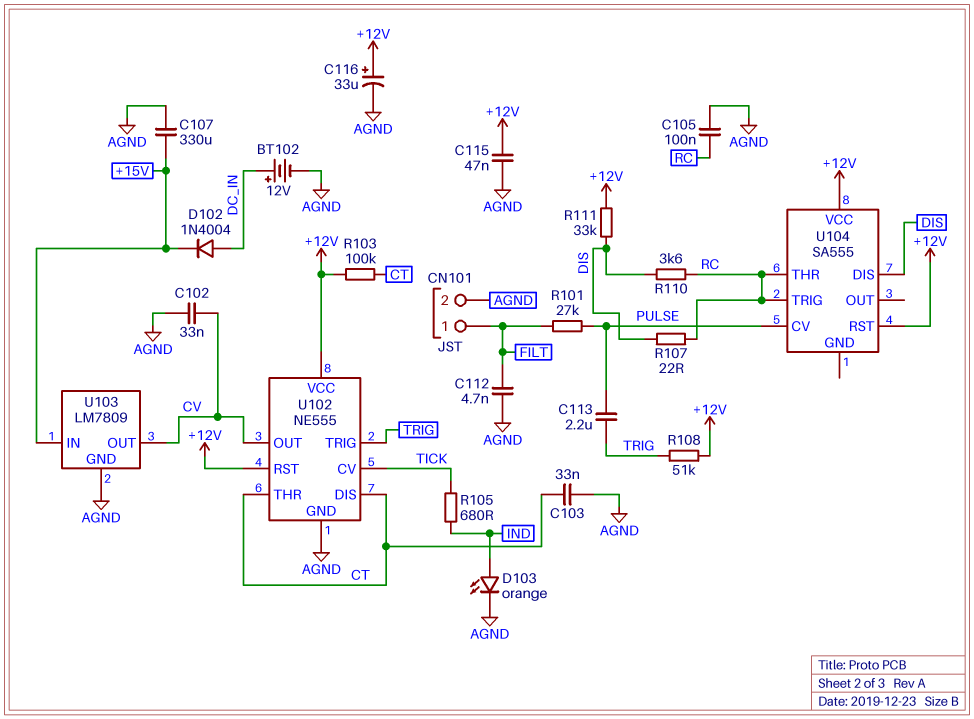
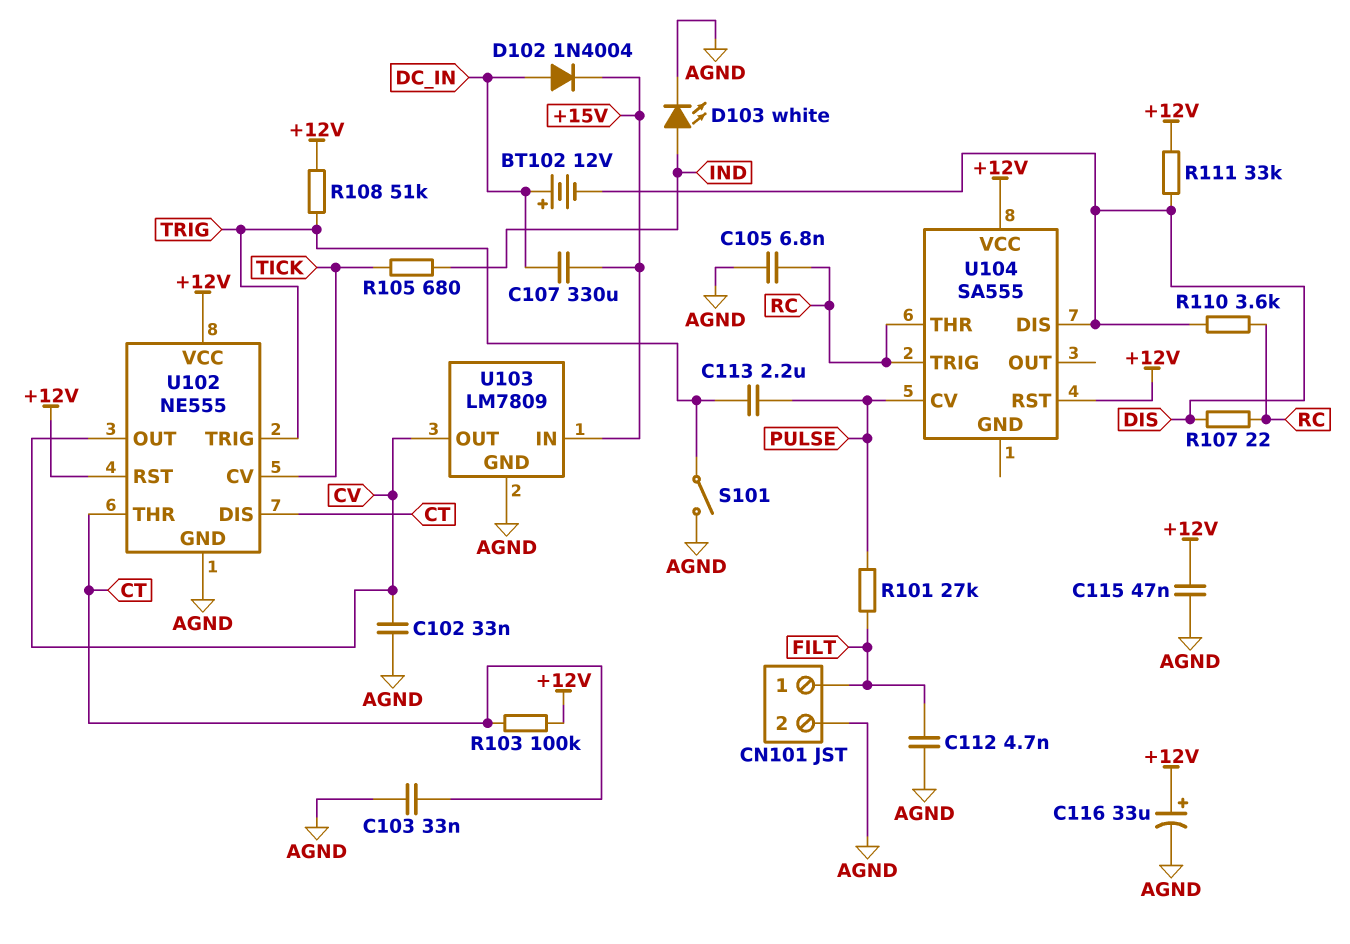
BT102: 12V (plus DC_IN, minus AGND) -> 12V (plus DC_IN, minus DIS)
C105: 100nF (AGND, RC) -> 6.8nF (AGND, RC)
C107: 330uF (+15V, AGND) -> 330uF (+15V, DC_IN)
D103: LED orange (A IND, K AGND) -> LED white (A IND, K AGND)
S101: none -> switch (AGND, TRIG)

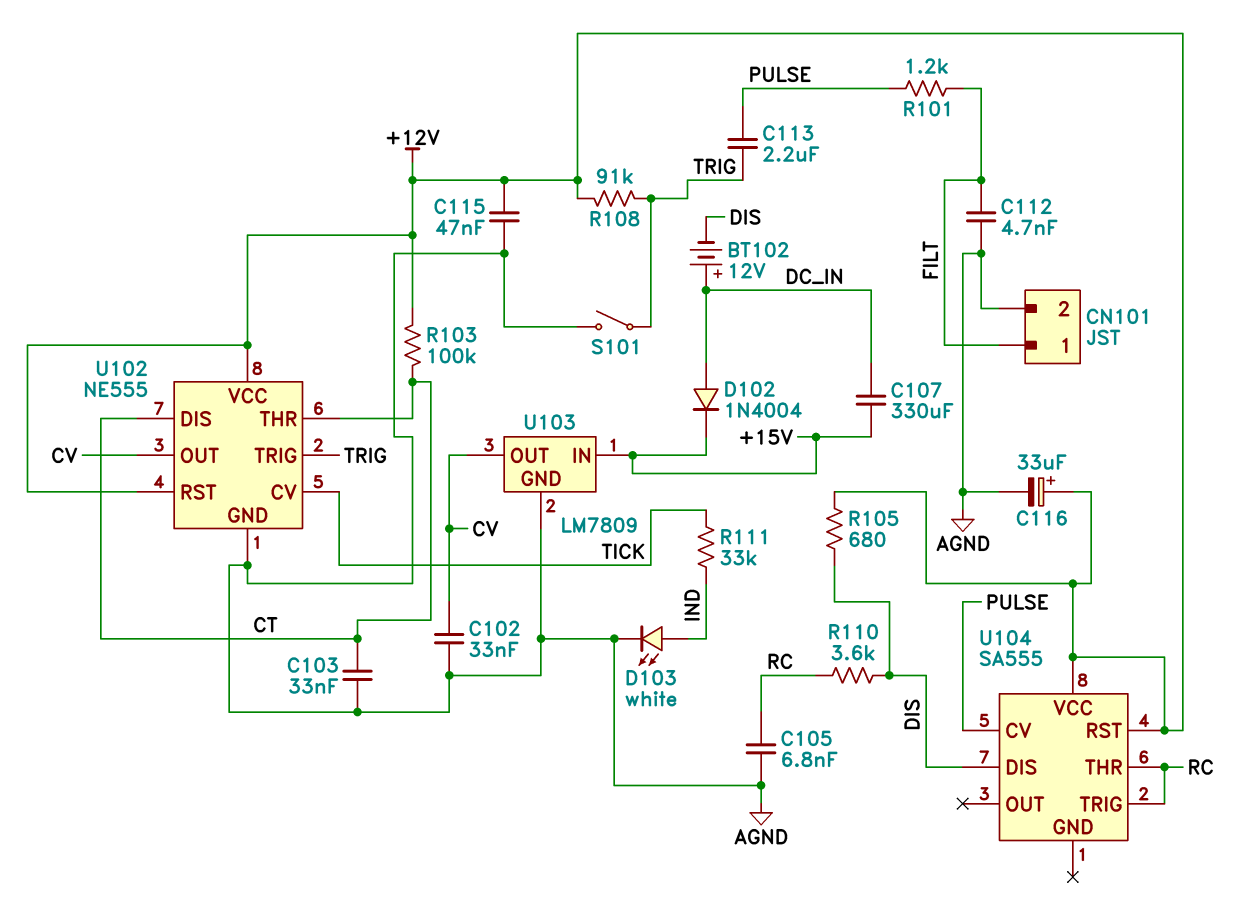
R101: 27k (FILT, PULSE) -> 1.2k (FILT, PULSE)
R105: 680 (IND, TICK) -> 680 (+12V, DIS)
R107: 22 (DIS, RC) -> none
R108: 51k (+12V, TRIG) -> 91k (+12V, TRIG)
R111: 33k (+12V, DIS) -> 33k (IND, TICK)

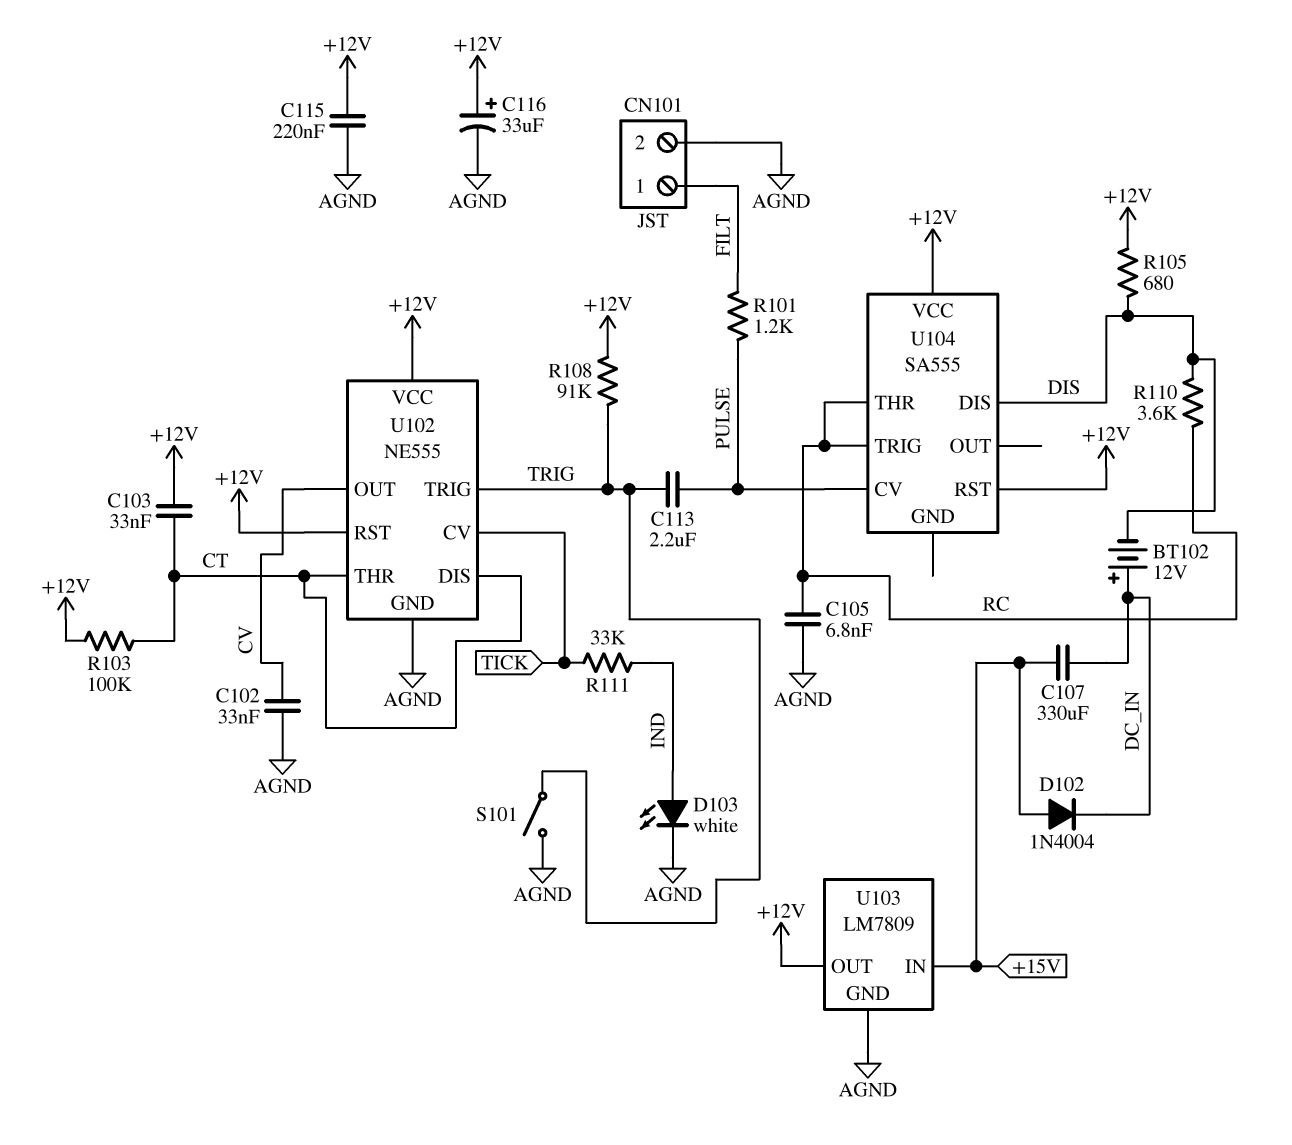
C103: 33nF (AGND, CT) -> 33nF (+12V, CT)
C112: 4.7nF (AGND, FILT) -> none
C115: 47nF (+12V, AGND) -> 220nF (+12V, AGND)
D102: diode 1N4004 (A DC_IN, K +15V) -> diode 1N4004 (A +15V, K DC_IN)
U103 pin OUT: CV -> +12V

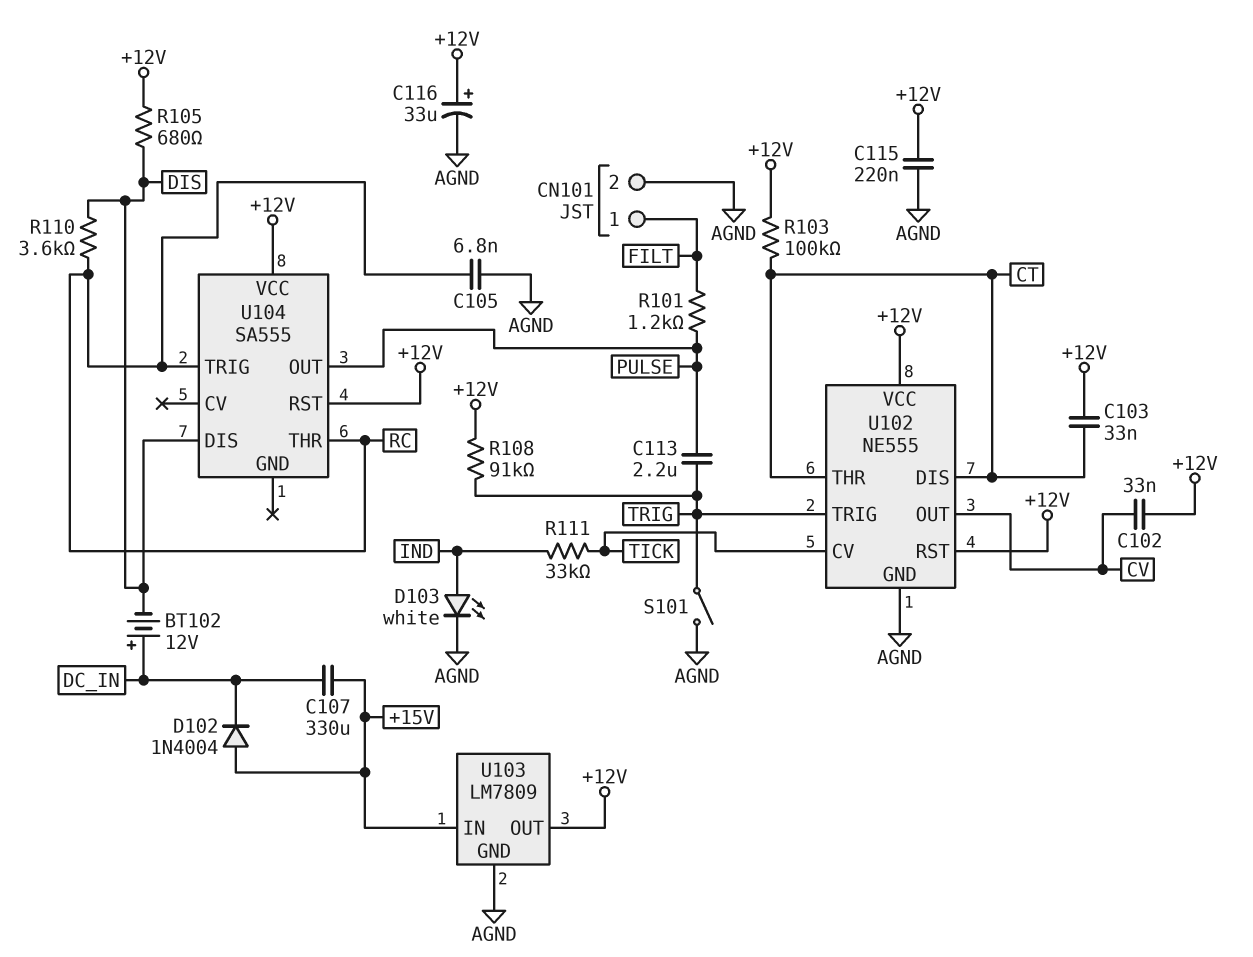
C102: 33nF (AGND, CV) -> 33nF (+12V, CV)
U104 pin CV: PULSE -> none
U104 pin OUT: none -> PULSE

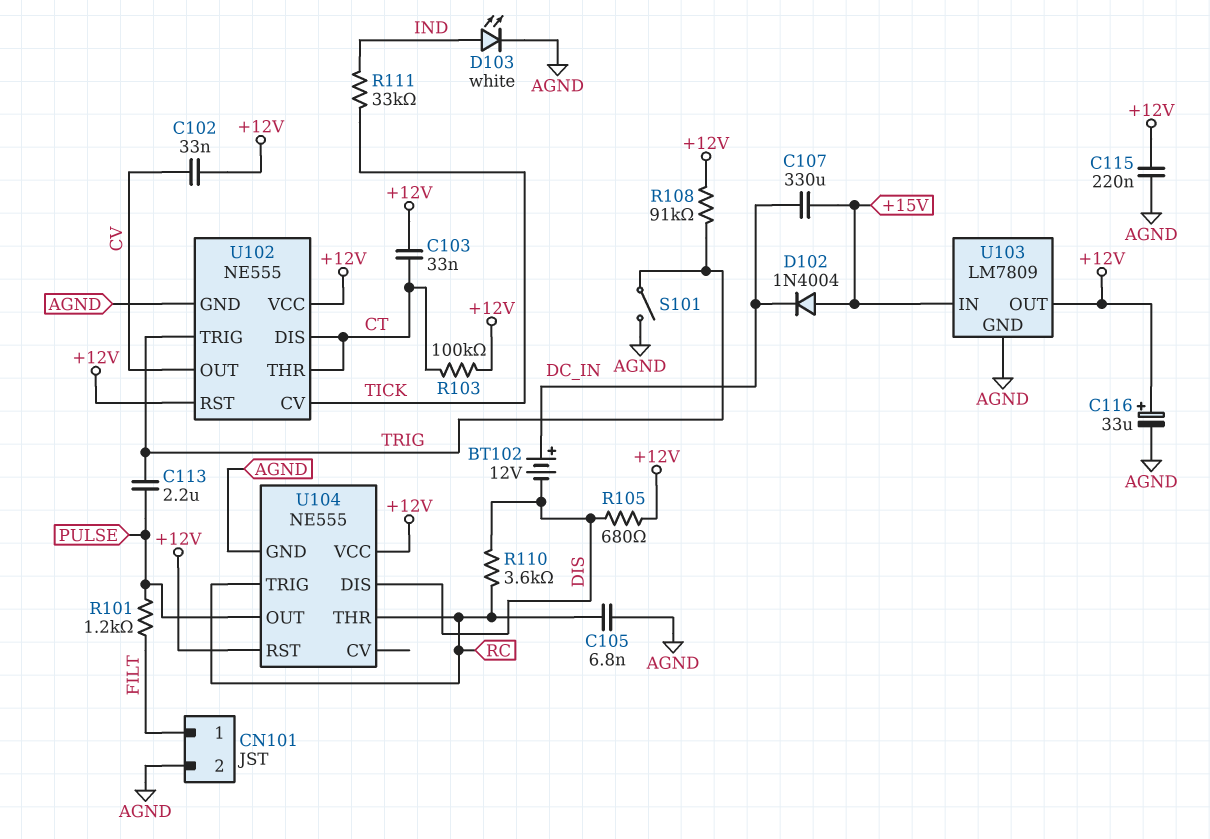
U104: SA555 -> NE555
U104 pin GND: none -> AGND

